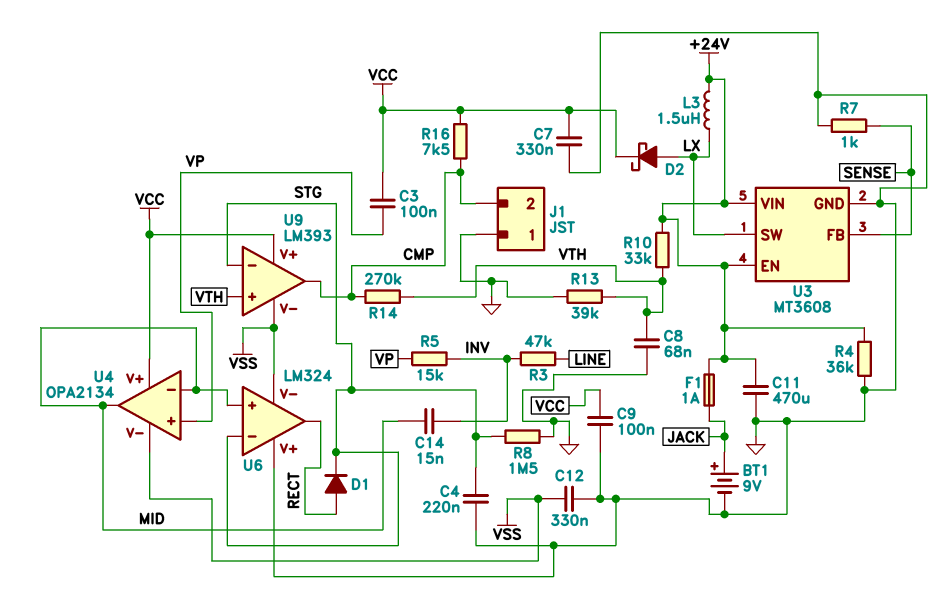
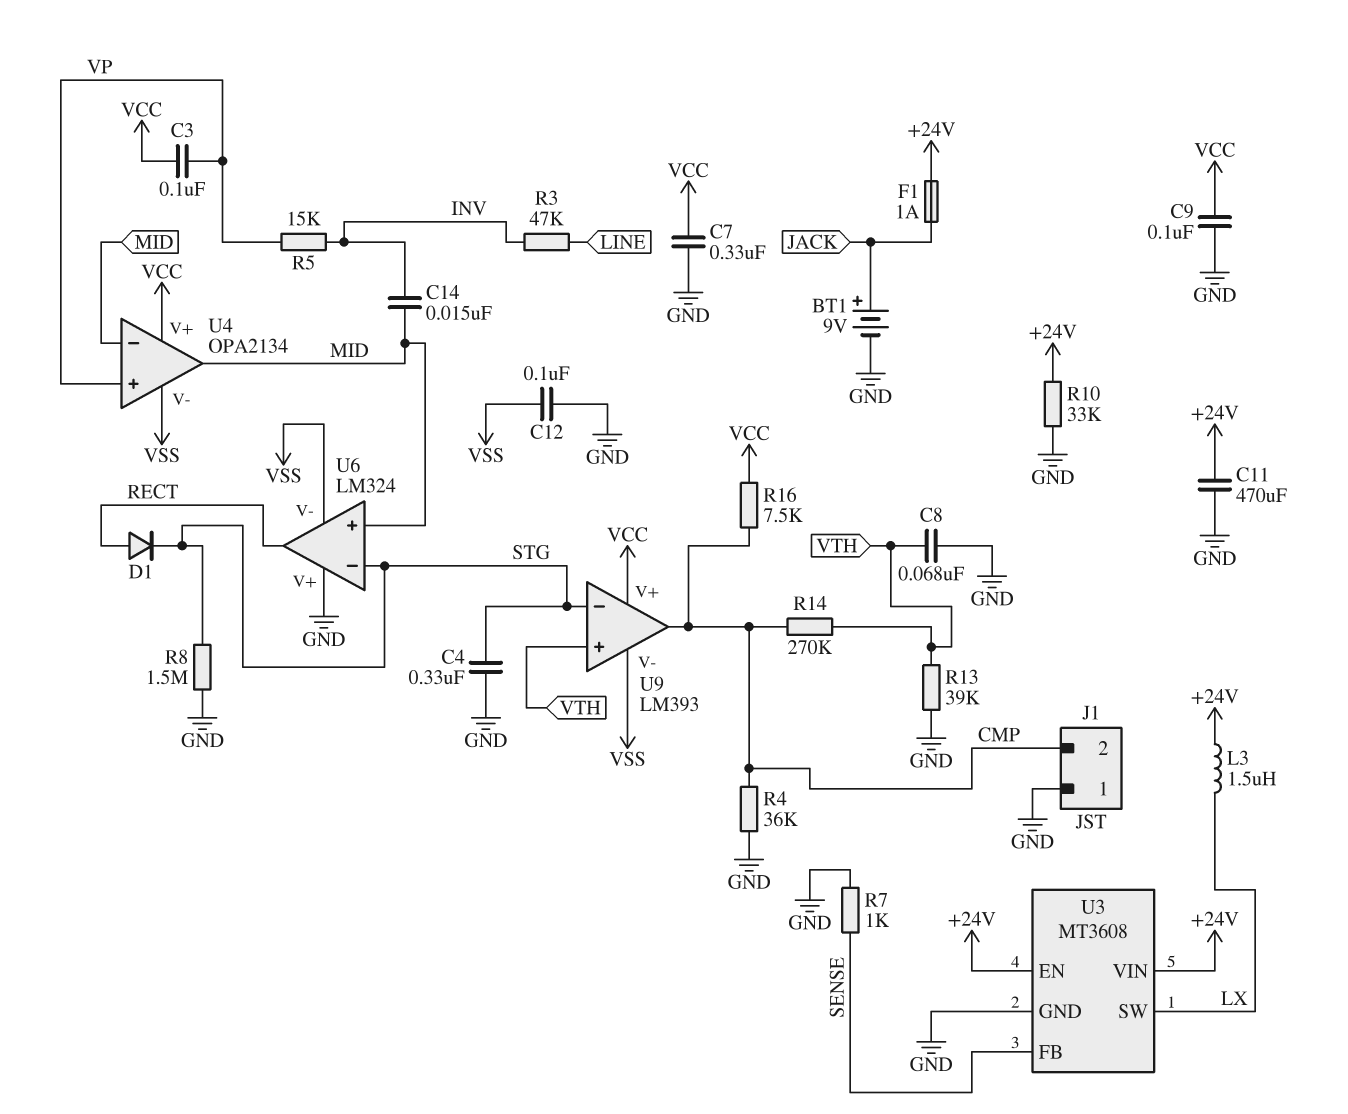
C4: 220nF (GND, STG) -> 330nF (GND, STG)
C12: 330nF (GND, VSS) -> 100nF (GND, VSS)
D2: schottky (A LX, K VCC) -> none
R4: 36k (+24V, GND) -> 36k (CMP, GND)
R10: 33k (+24V, VTH) -> 33k (+24V, GND)

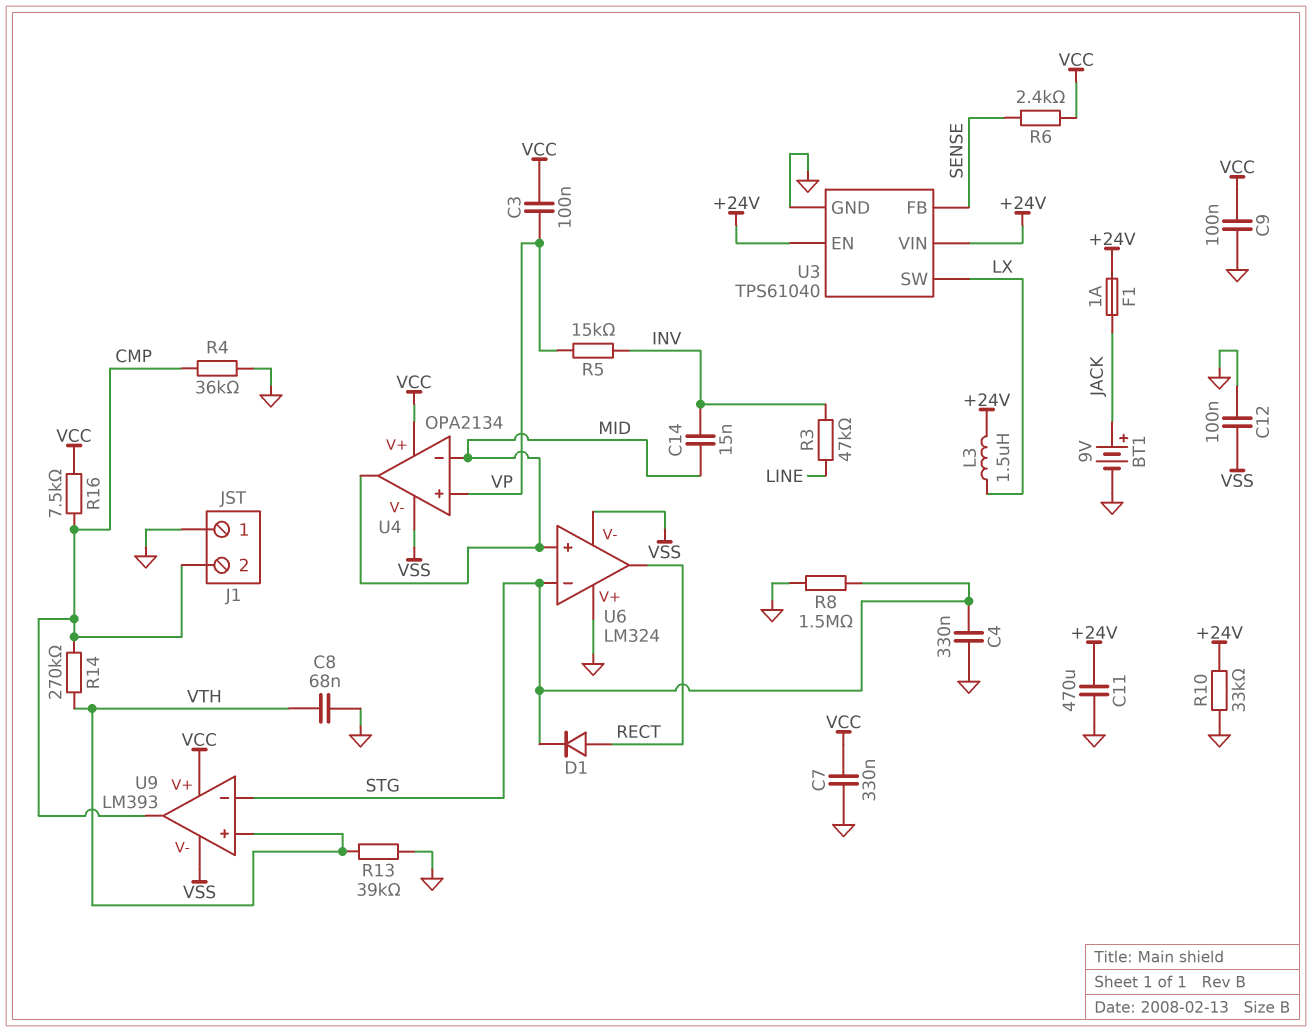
R6: none -> 2.4k (SENSE, VCC)
R7: 1k (GND, SENSE) -> none
U3: MT3608 -> TPS61040

